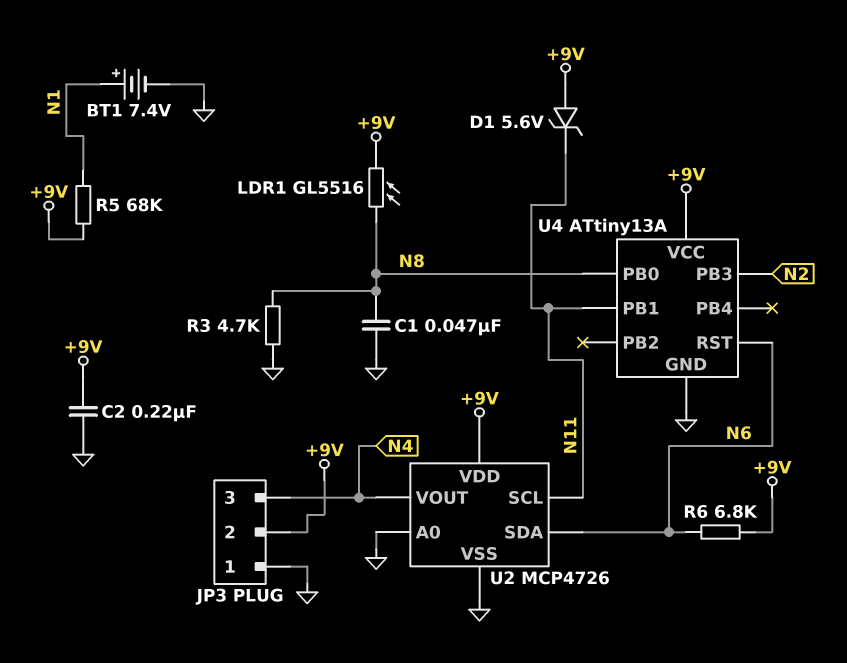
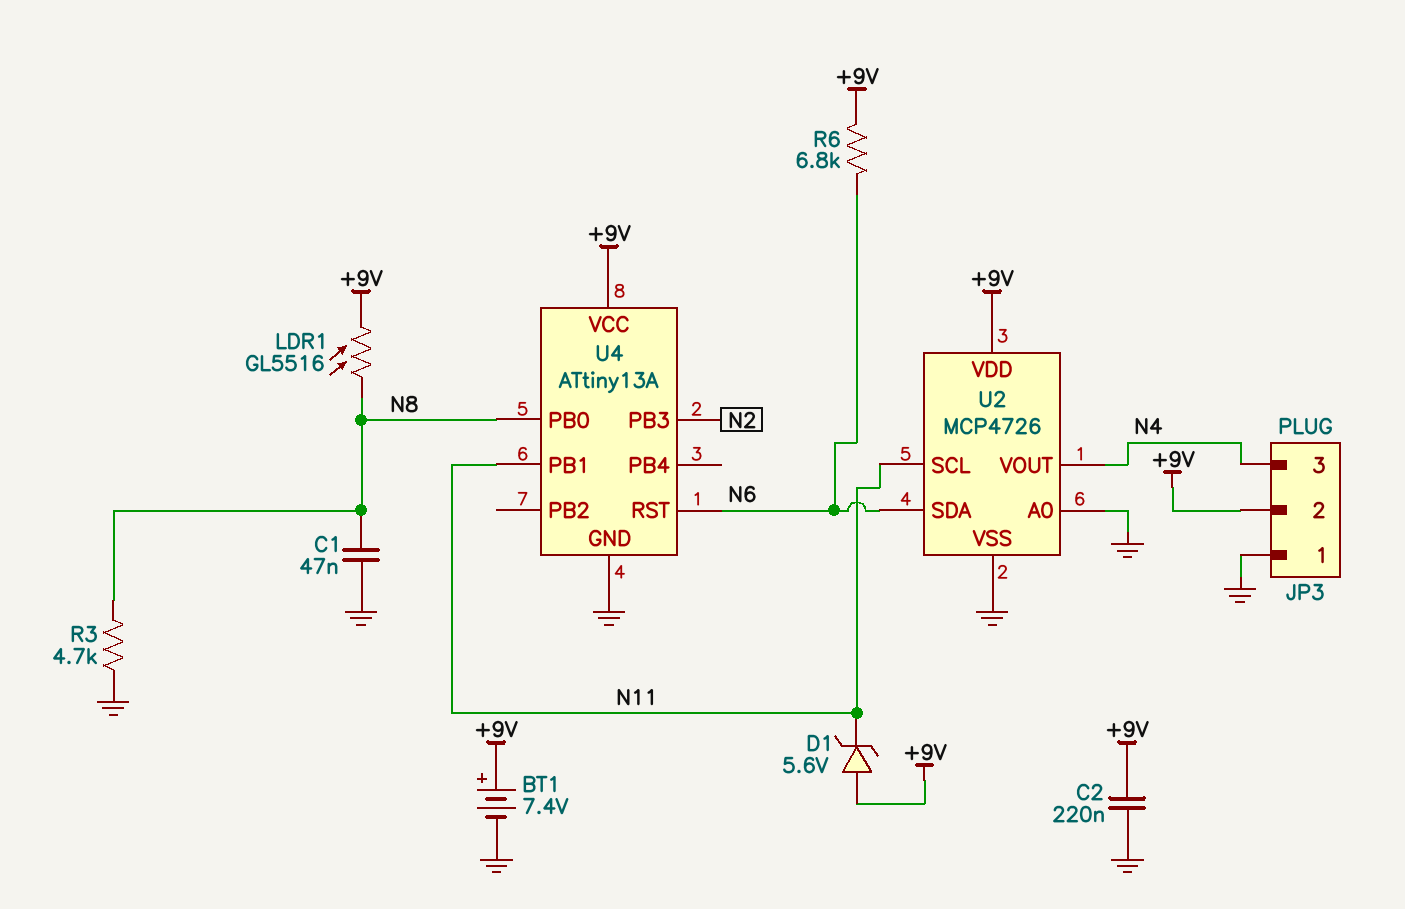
BT1: 7.4V (plus N1, minus GND) -> 7.4V (plus +9V, minus GND)
R5: 68k (+9V, N1) -> none

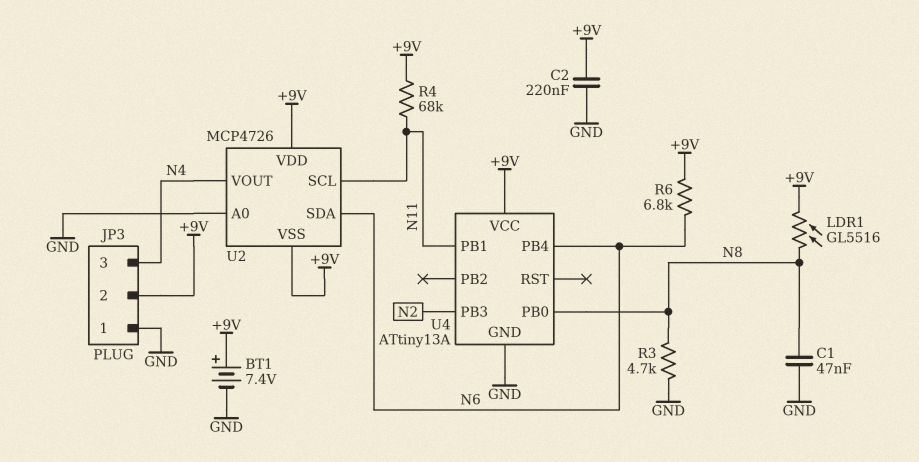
D1: zener 5.6V (A +9V, K N11) -> none
R4: none -> 68k (+9V, N11)
U2 pin VSS: GND -> +9V
U4 pin PB4: none -> N6
U4 pin RST: N6 -> none

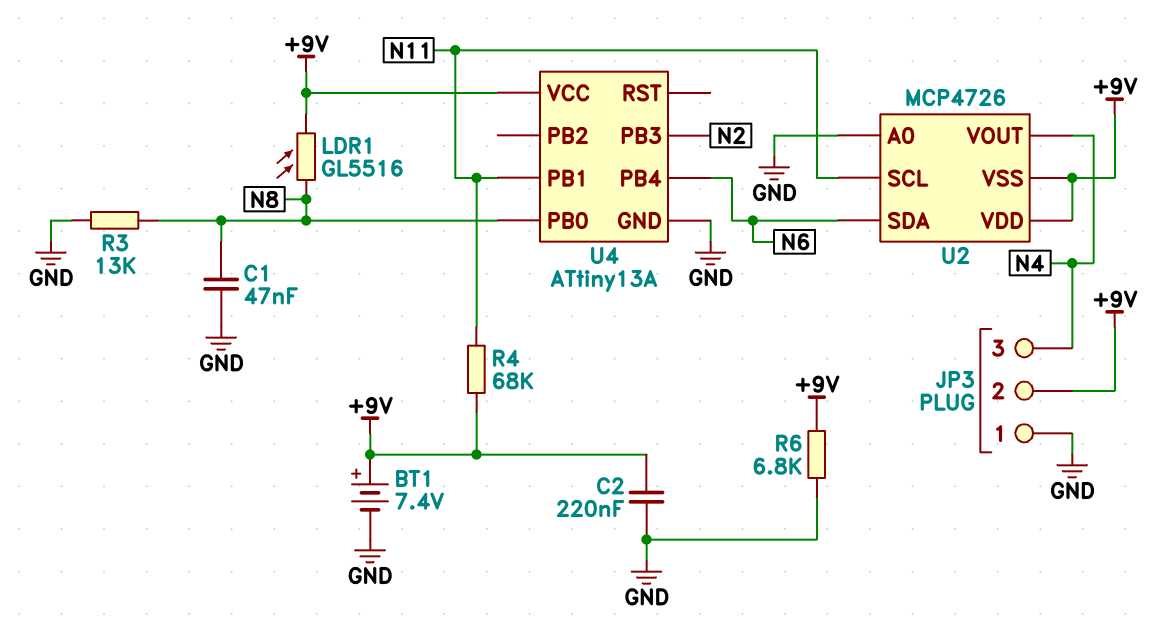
R3: 4.7k (GND, N8) -> 13k (GND, N8)
R6: 6.8k (+9V, N6) -> 6.8k (+9V, GND)

